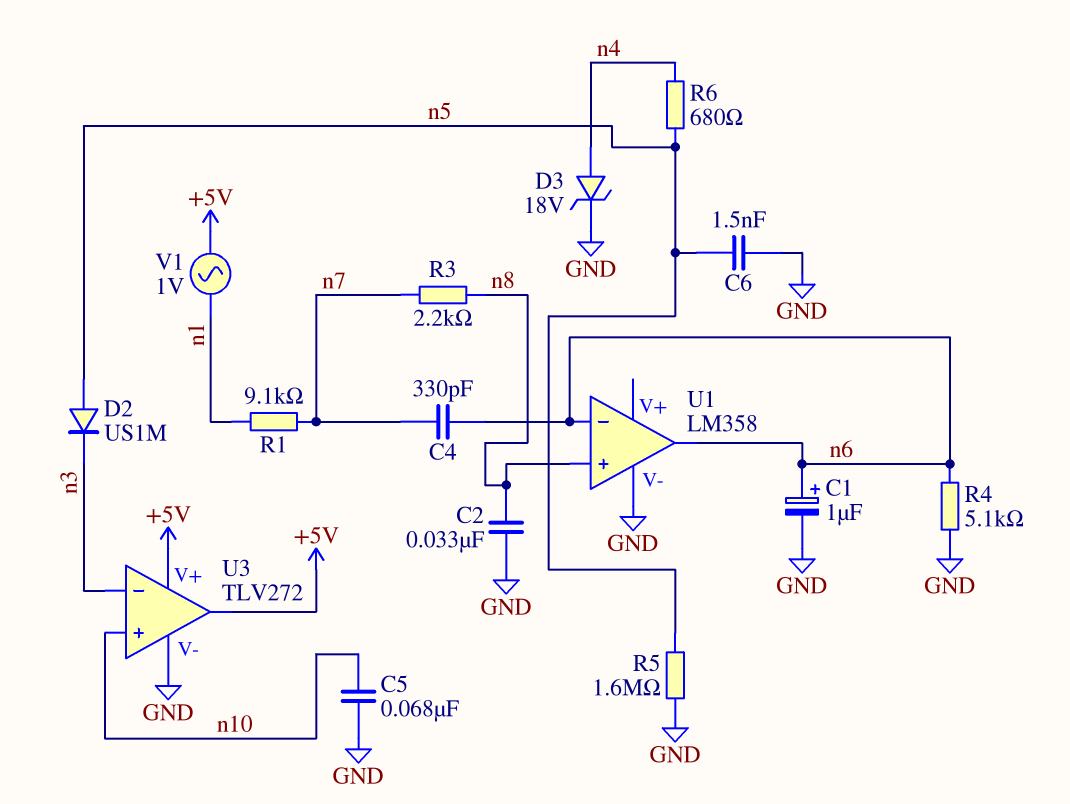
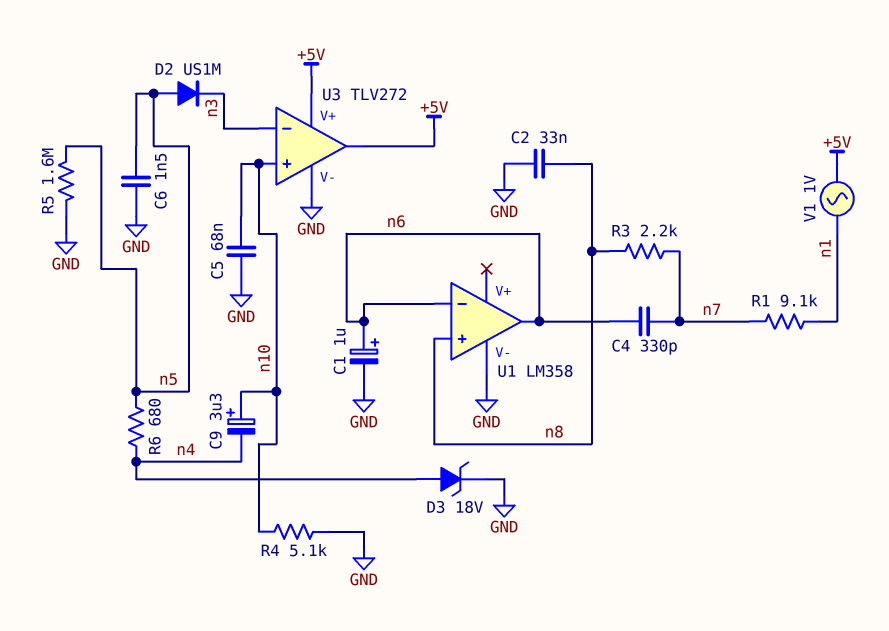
C9: none -> 3.3uF (plus n10, minus n4)
R4: 5.1k (GND, n6) -> 5.1k (GND, n10)

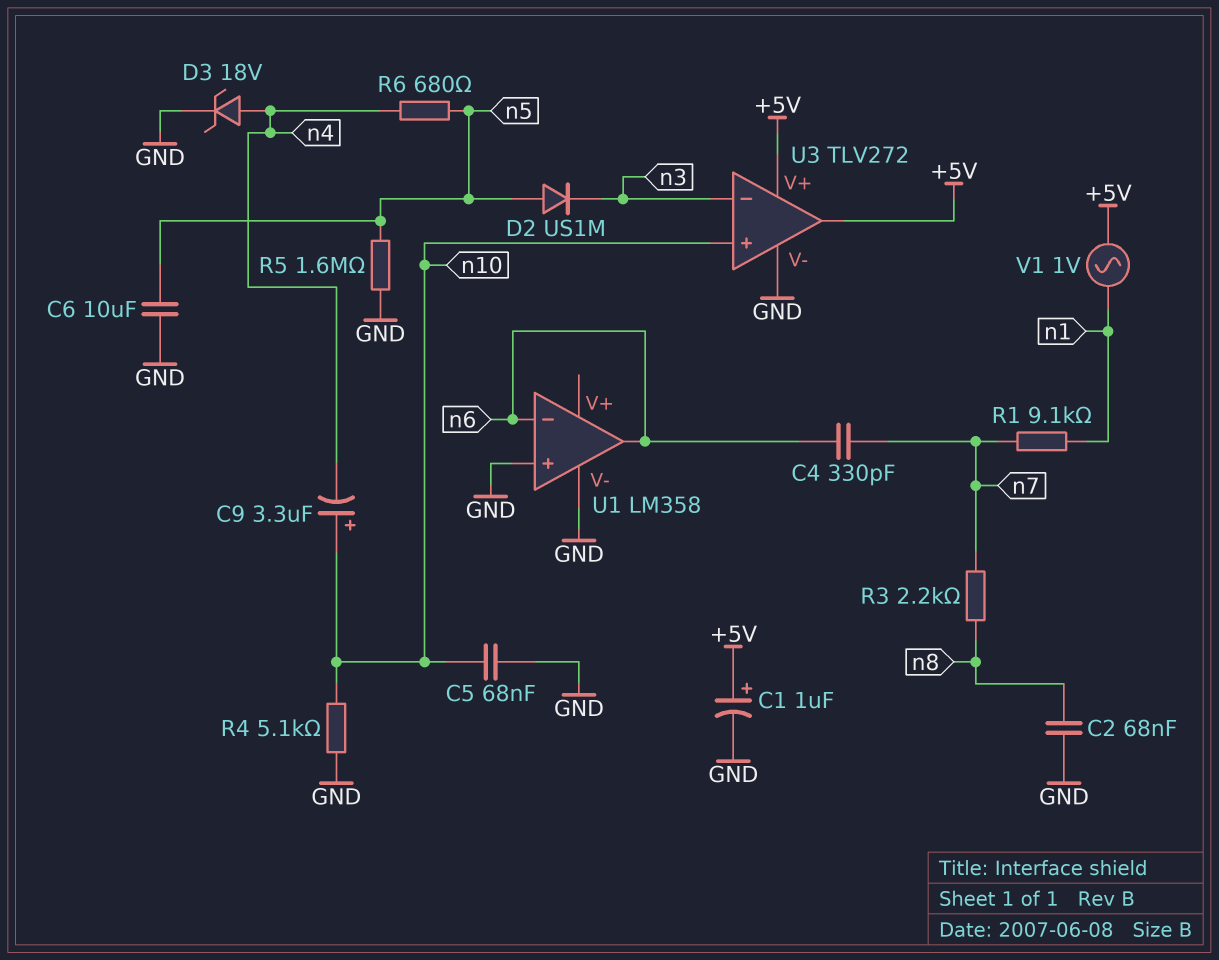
C1: 1uF (plus n6, minus GND) -> 1uF (plus +5V, minus GND)
C2: 33nF (GND, n8) -> 68nF (GND, n8)
C6: 1.5nF (GND, n5) -> 10uF (GND, n5)
U1 pin in+: n8 -> GND

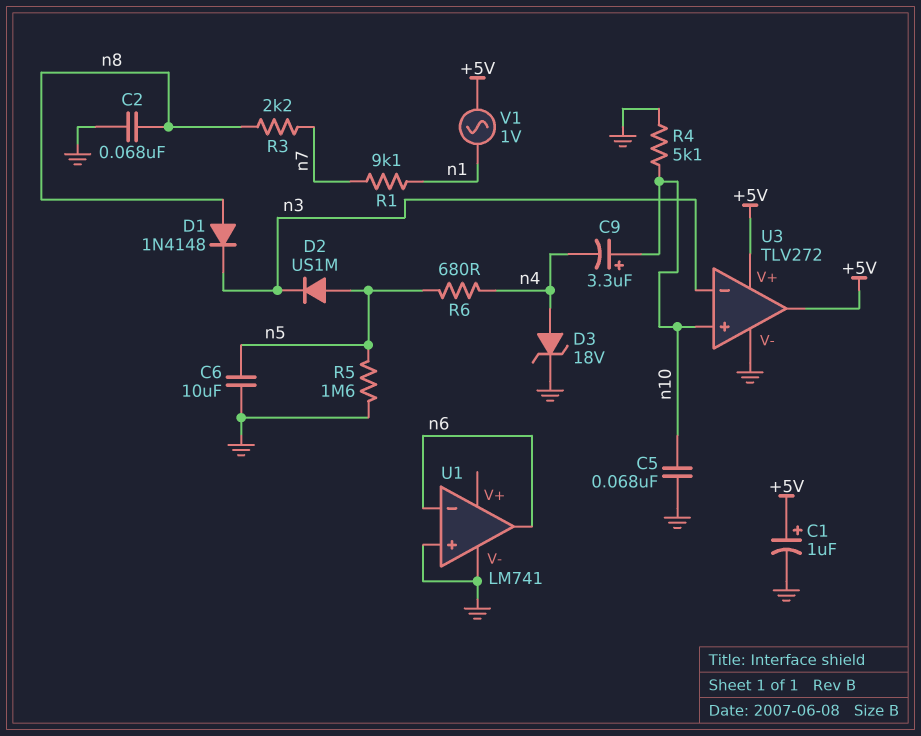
C4: 330pF (n6, n7) -> none
D1: none -> diode 1N4148 (A n8, K n3)
U1: LM358 -> LM741

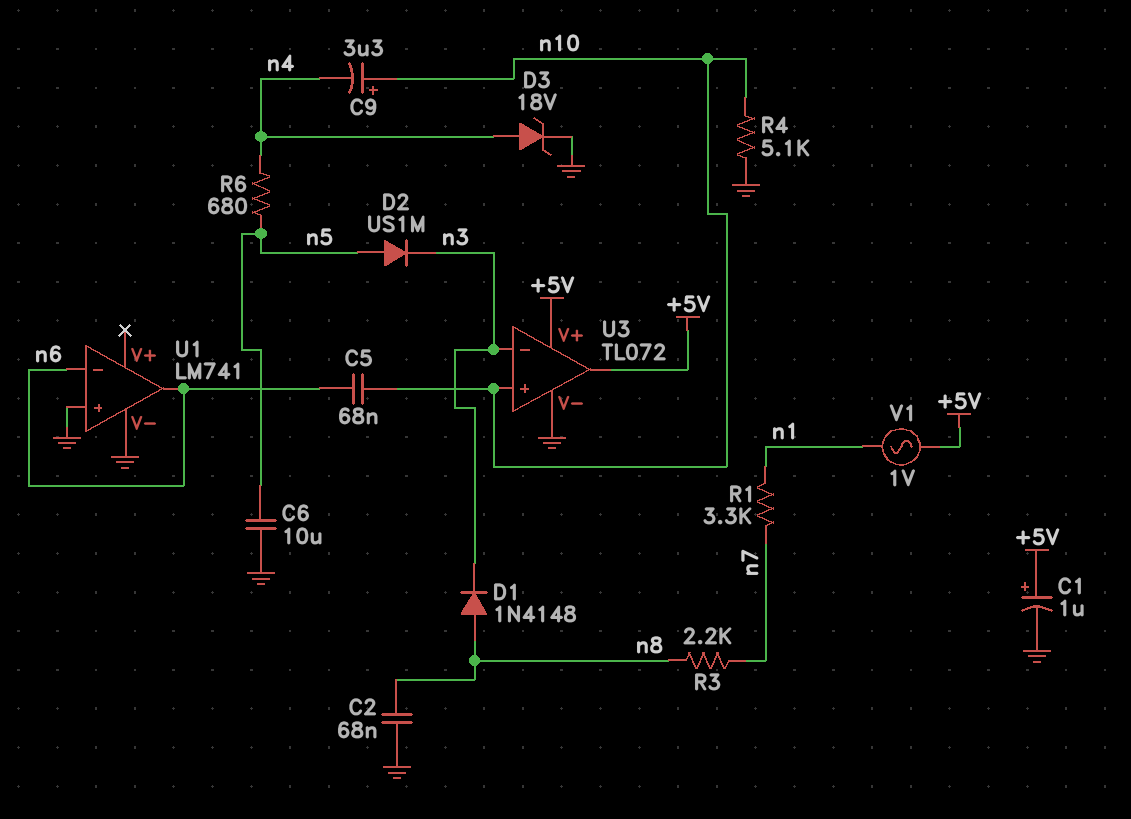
C5: 68nF (GND, n10) -> 68nF (n6, n10)
R1: 9.1k (n1, n7) -> 3.3k (n1, n7)
R5: 1.6M (GND, n5) -> none
U3: TLV272 -> TL072

